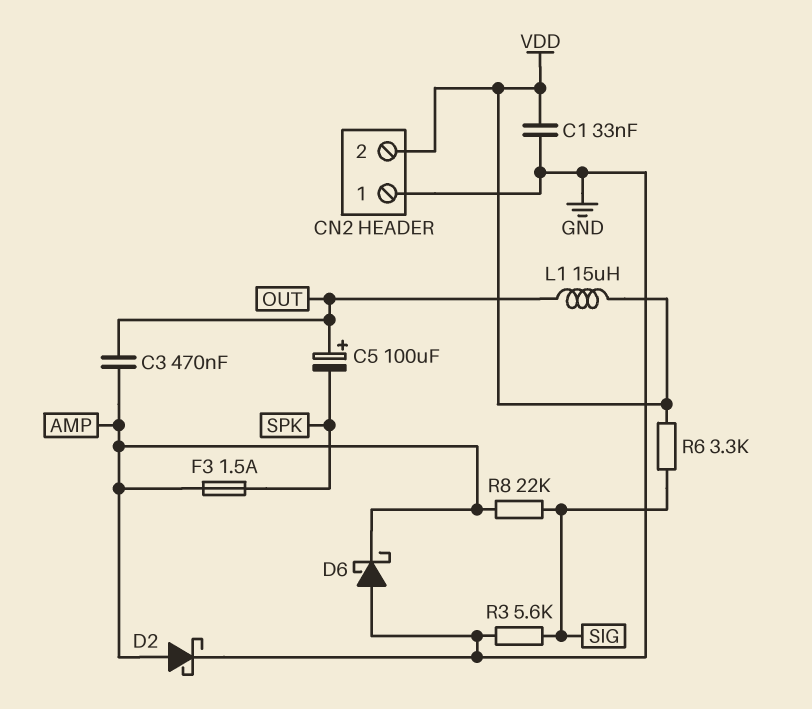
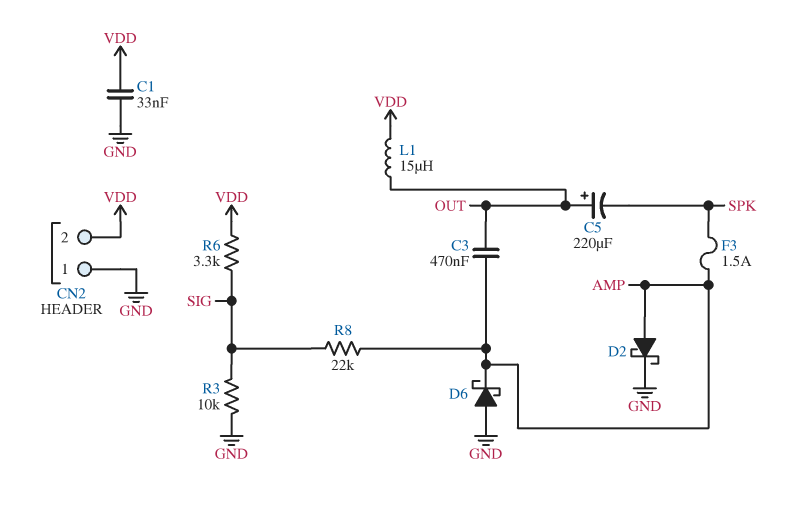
C5: 100uF (plus OUT, minus SPK) -> 220uF (plus OUT, minus SPK)
R3: 5.6k (GND, SIG) -> 10k (GND, SIG)

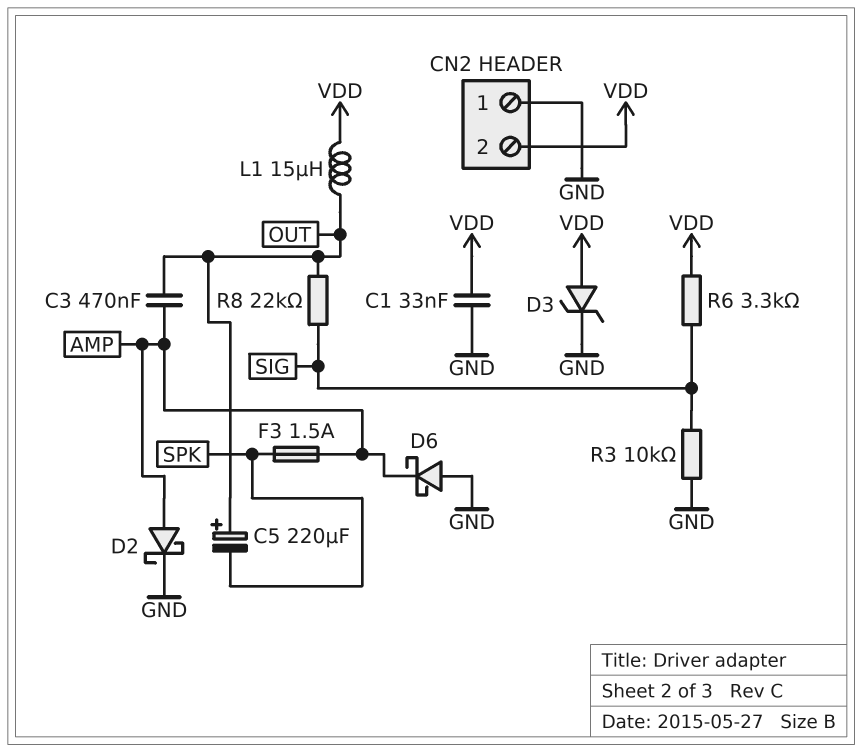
D3: none -> zener (A VDD, K GND)
R8: 22k (AMP, SIG) -> 22k (OUT, SIG)

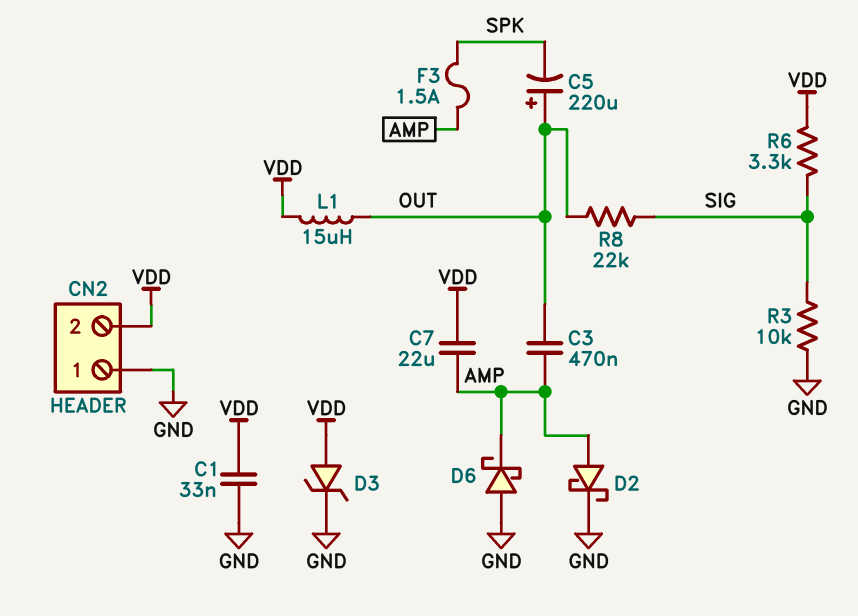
C7: none -> 22uF (AMP, VDD)

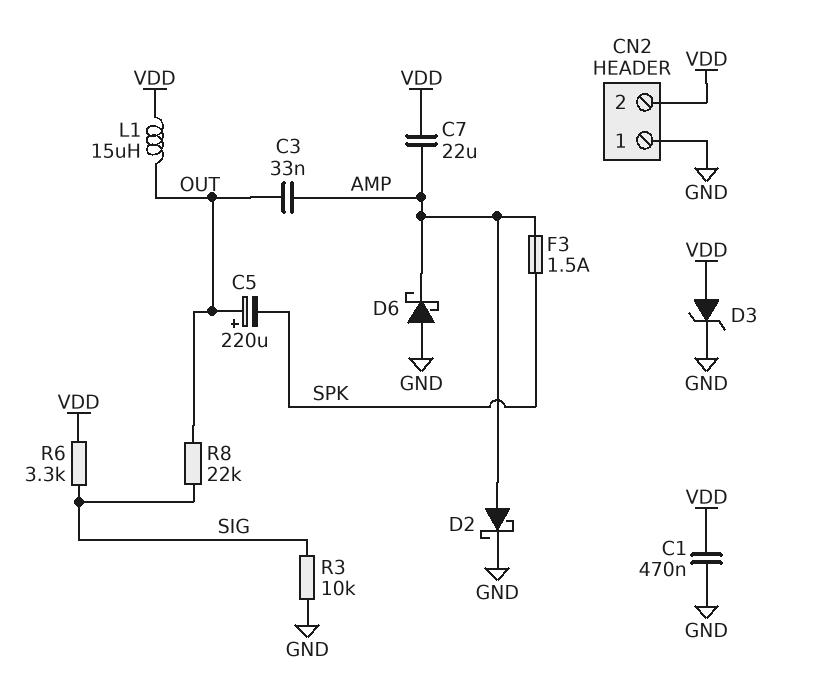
C1: 33nF (GND, VDD) -> 470nF (GND, VDD)
C3: 470nF (AMP, OUT) -> 33nF (AMP, OUT)

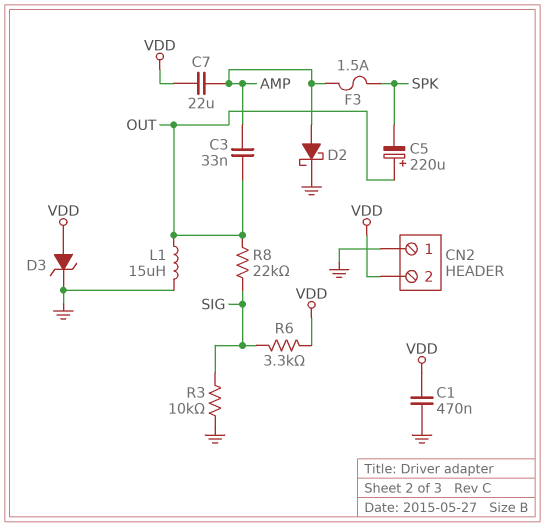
D6: schottky (A GND, K AMP) -> none
L1: 15uH (OUT, VDD) -> 15uH (GND, OUT)

